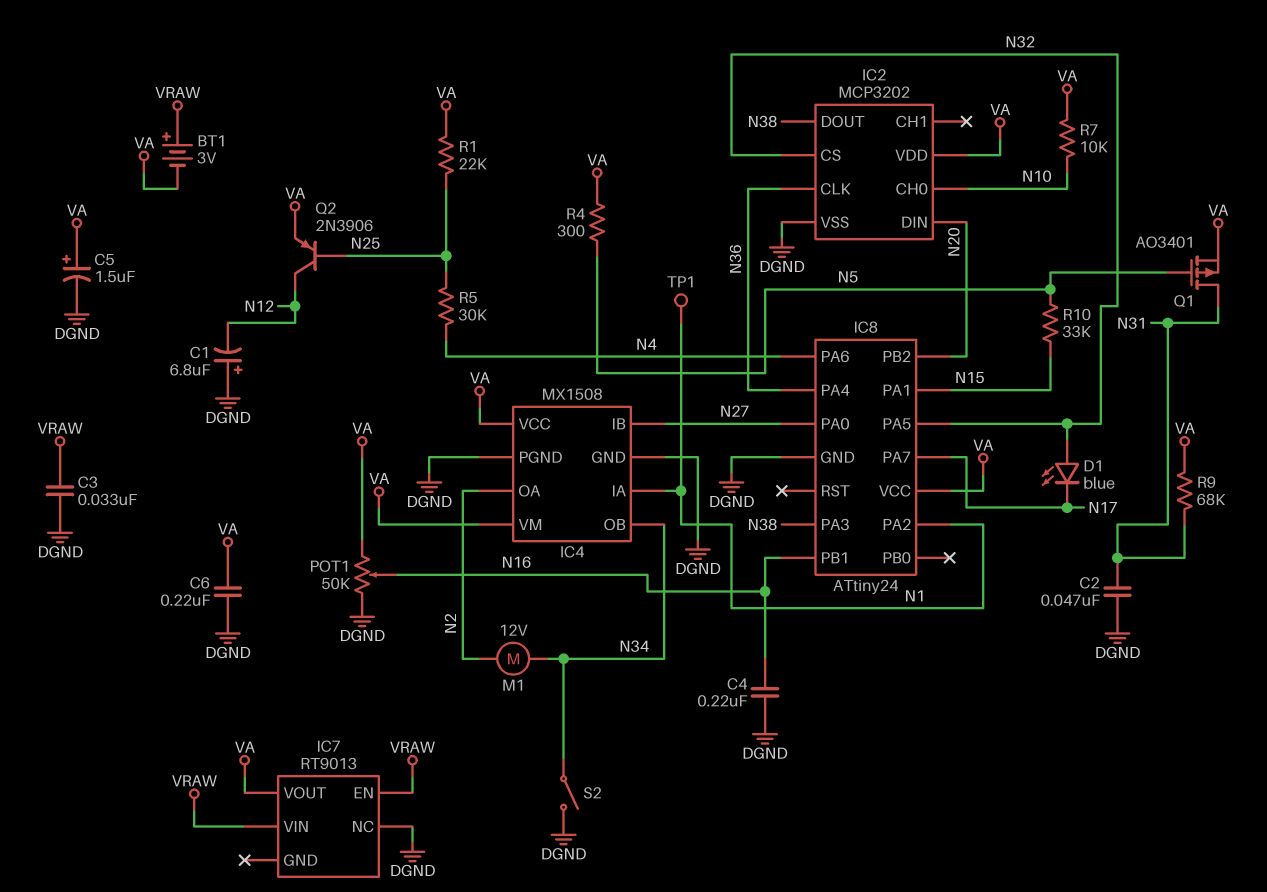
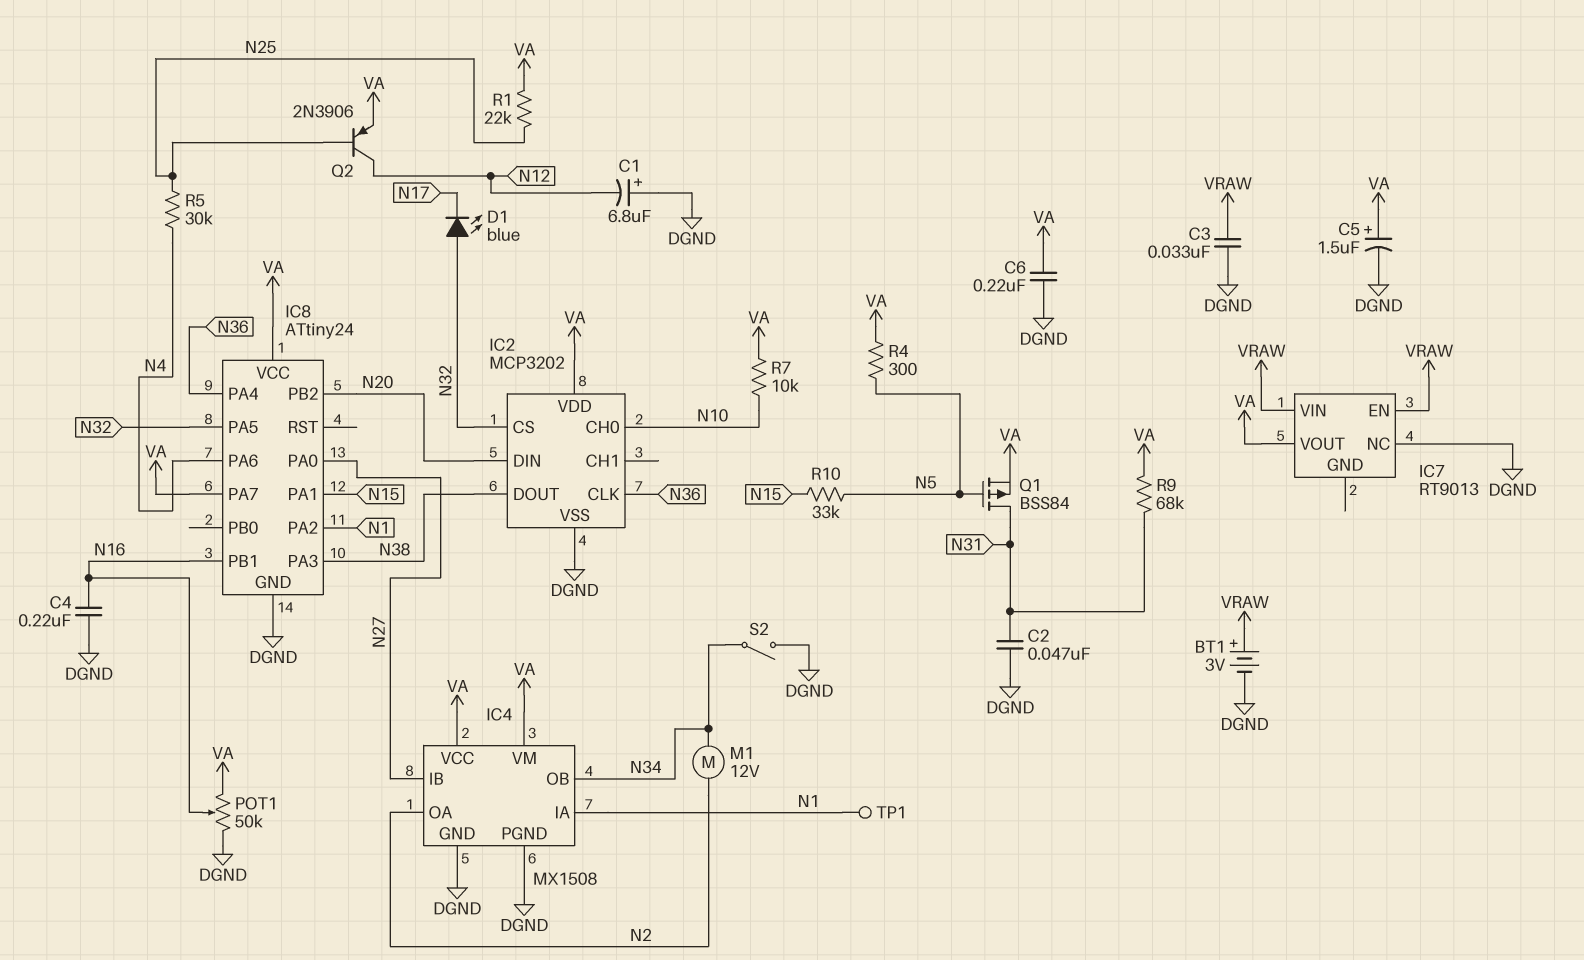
BT1: 3V (plus VRAW, minus VA) -> 3V (plus VRAW, minus DGND)
IC8 pin PA7: N17 -> VA
Q1: PMOS AO3401 (G N5, D N31, S VA) -> PMOS BSS84 (G N5, D N31, S VA)

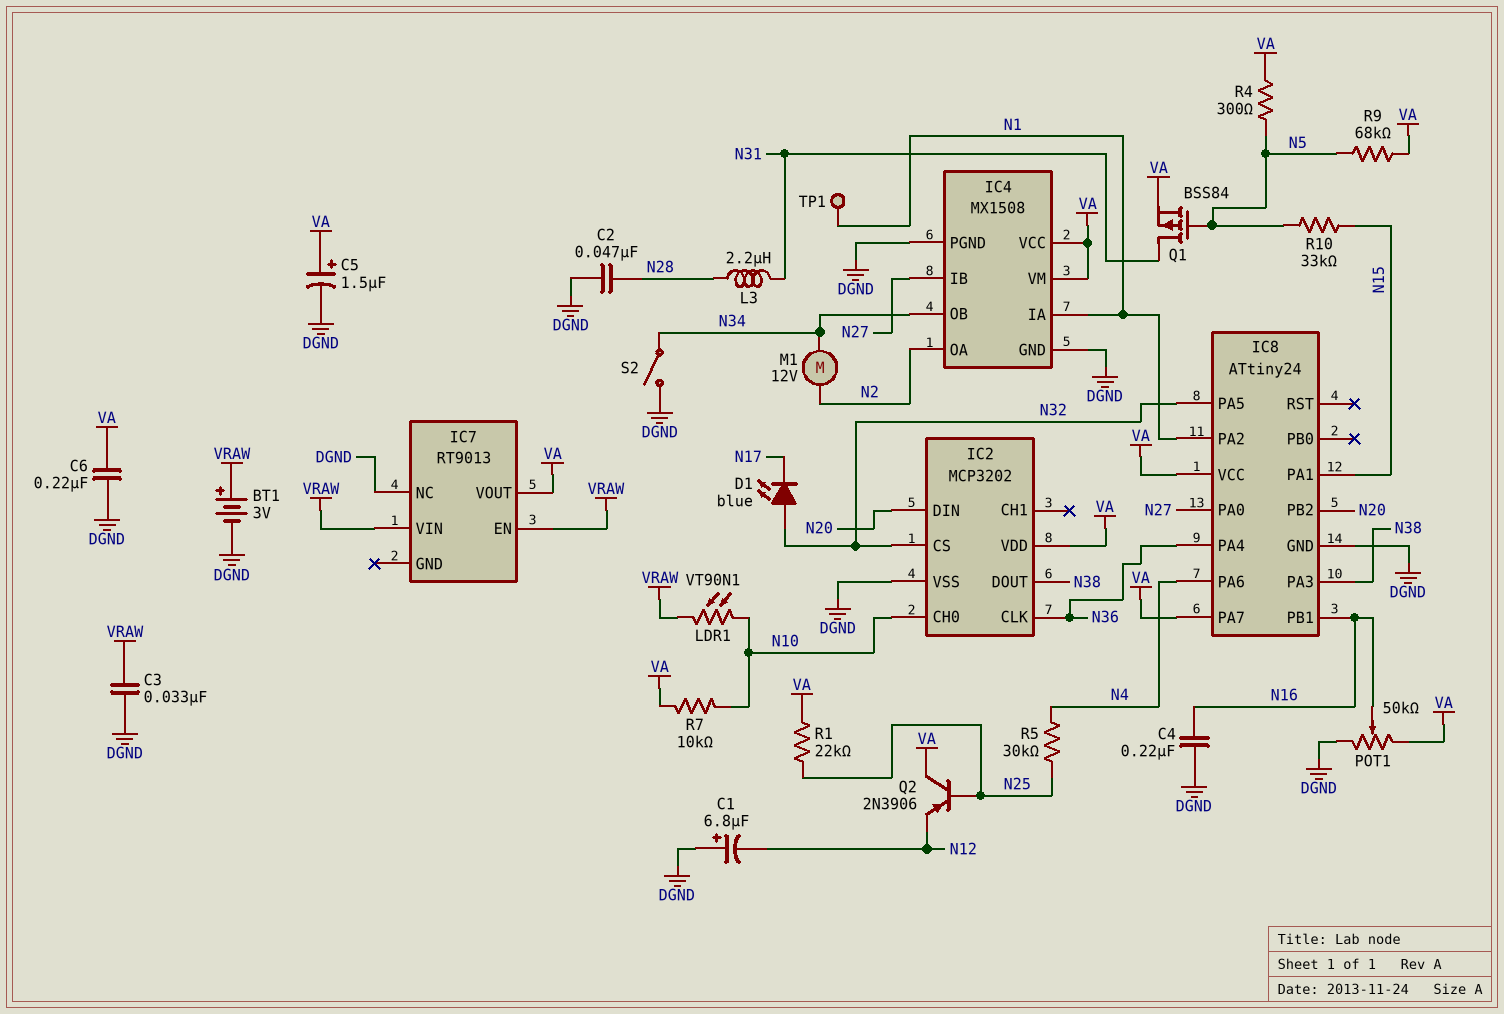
C2: 47nF (DGND, N31) -> 47nF (DGND, N28)
L3: none -> 2.2uH (N28, N31)
LDR1: none -> VT90N1 (N10, VRAW)
Q2: PNP 2N3906 (B N25, C N12, E VA) -> PNP 2N3906 (B N25, C VA, E N12)
R9: 68k (N31, VA) -> 68k (N5, VA)

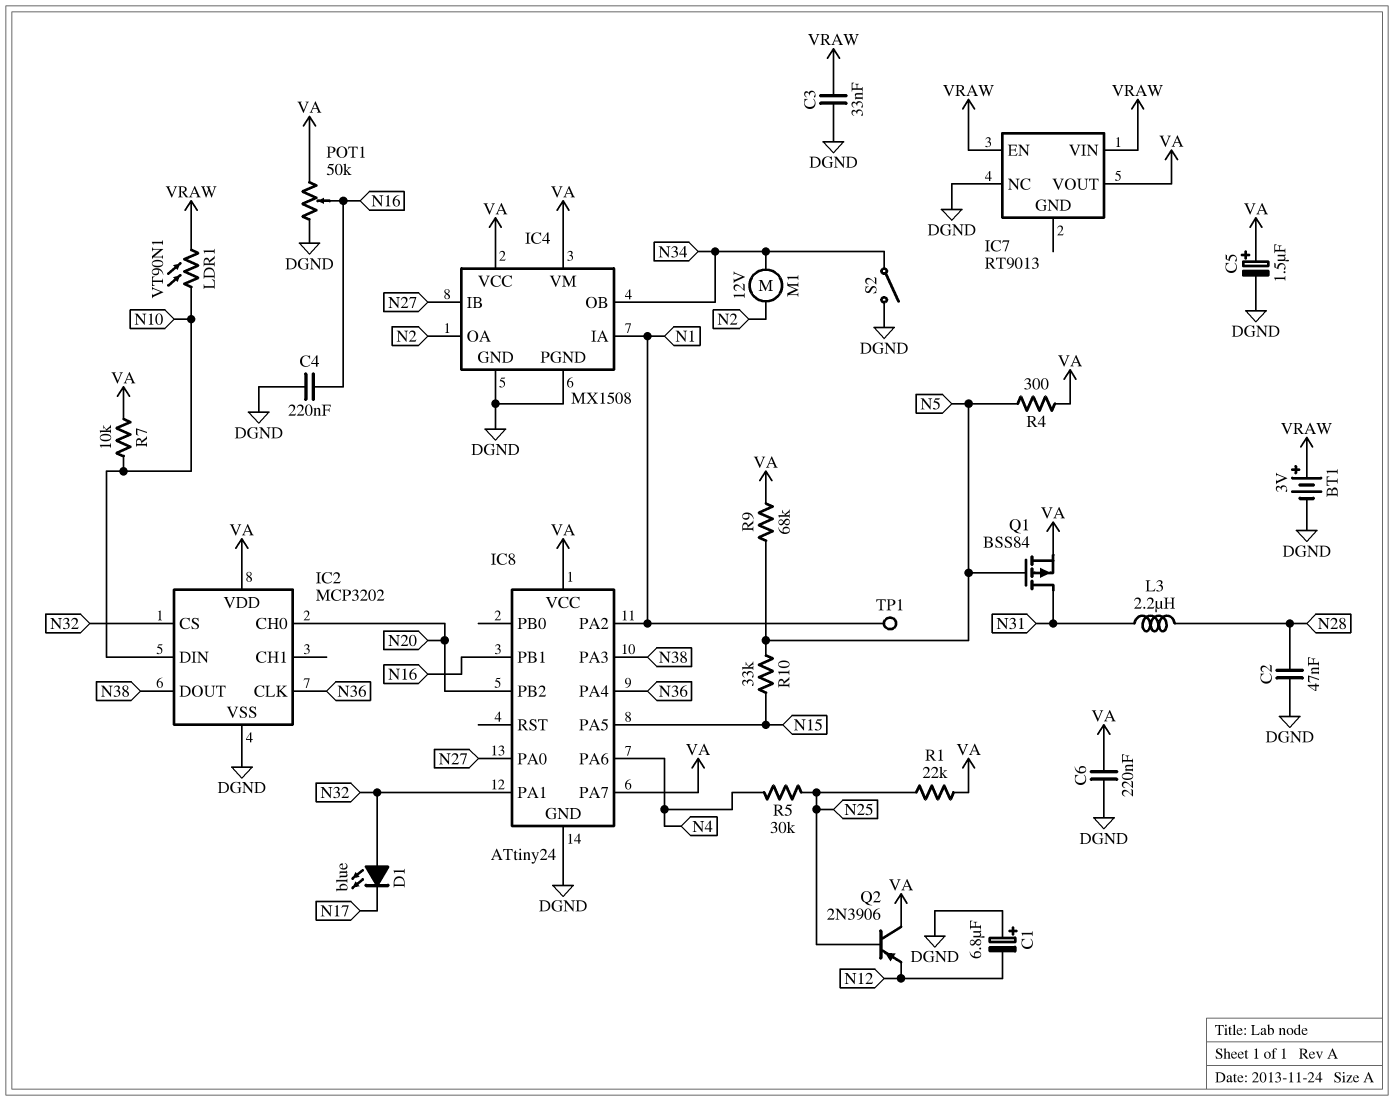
IC2 pin CH0: N10 -> N20
IC2 pin DIN: N20 -> N10
IC8 pin PA1: N15 -> N32
IC8 pin PA5: N32 -> N15

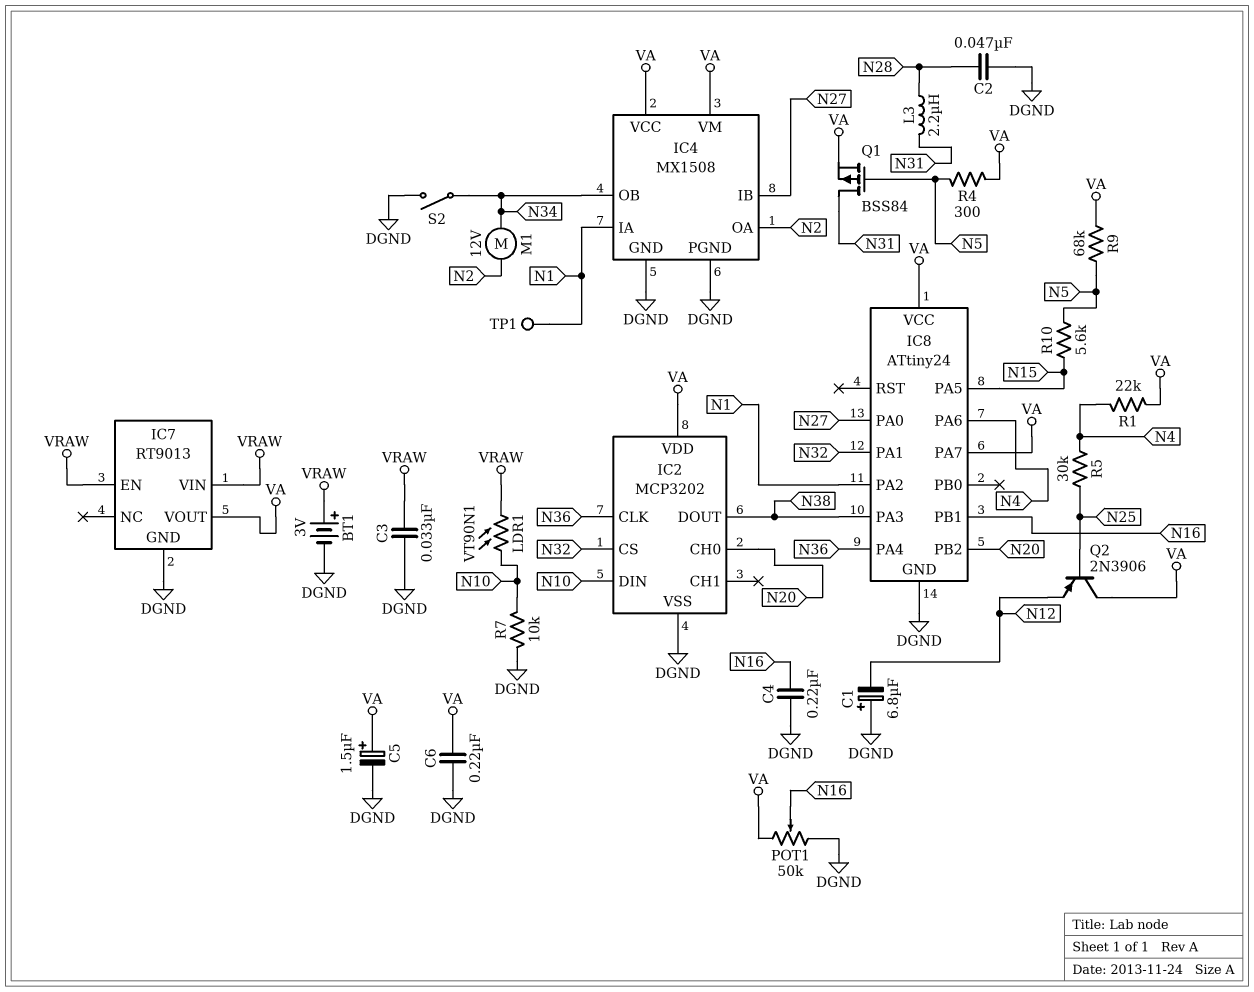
D1: LED blue (A N32, K N17) -> none
IC7 pin GND: none -> DGND
IC7 pin NC: DGND -> none
R1: 22k (N25, VA) -> 22k (N4, VA)
R7: 10k (N10, VA) -> 10k (DGND, N10)
R10: 33k (N5, N15) -> 5.6k (N5, N15)

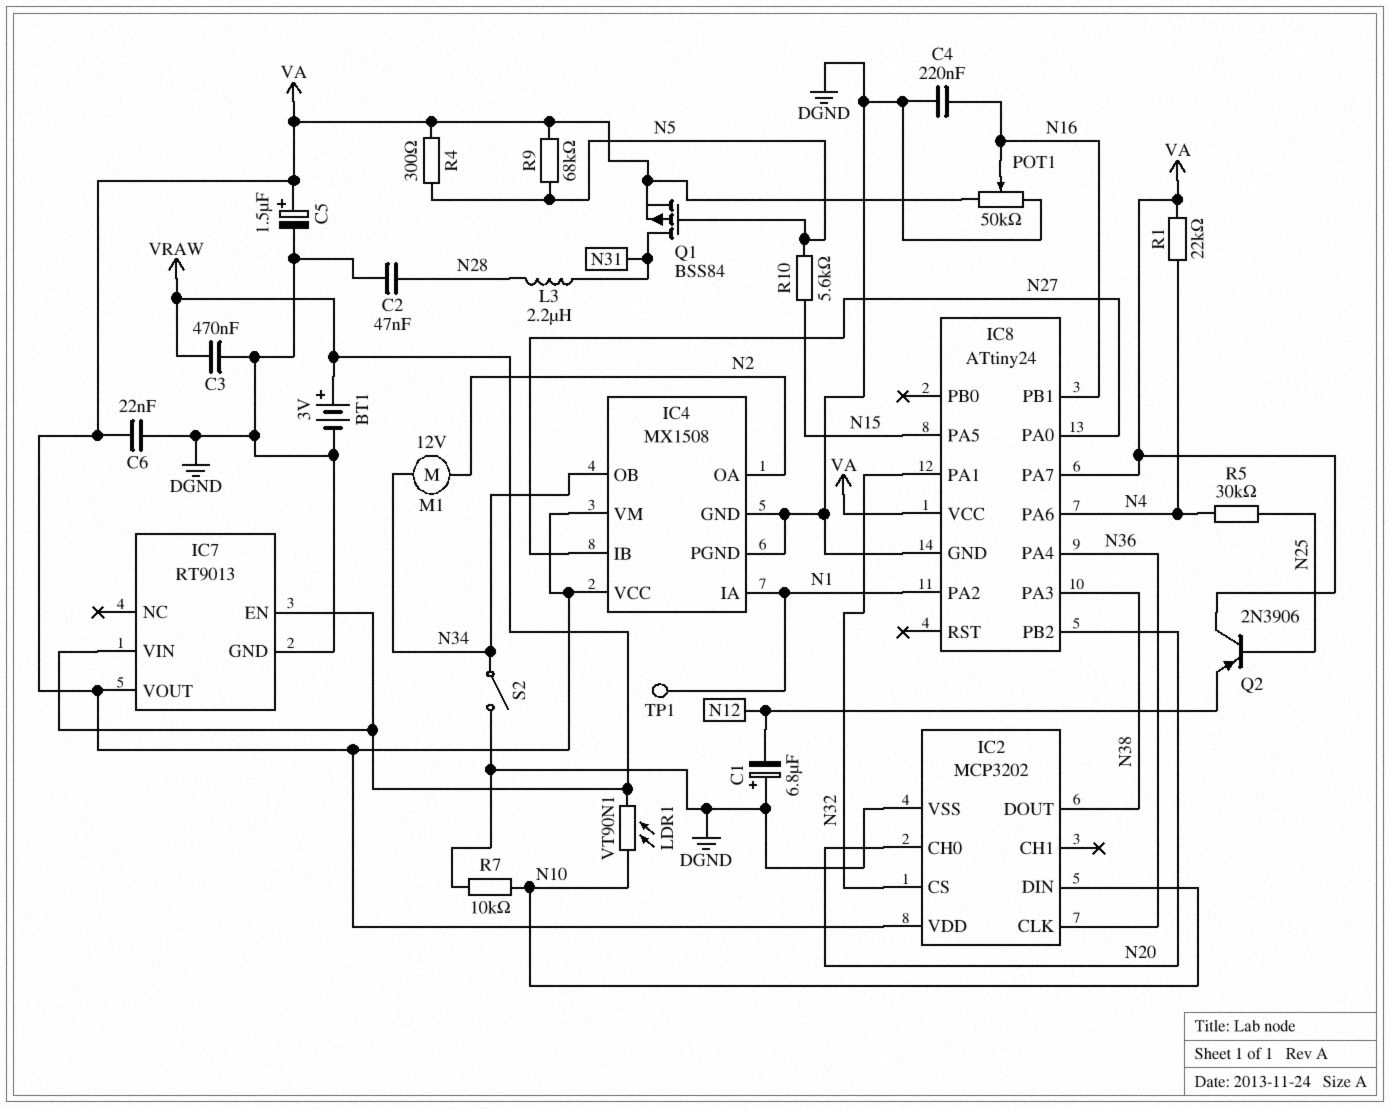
C3: 33nF (DGND, VRAW) -> 470nF (DGND, VRAW)
C6: 220nF (DGND, VA) -> 22nF (DGND, VA)

